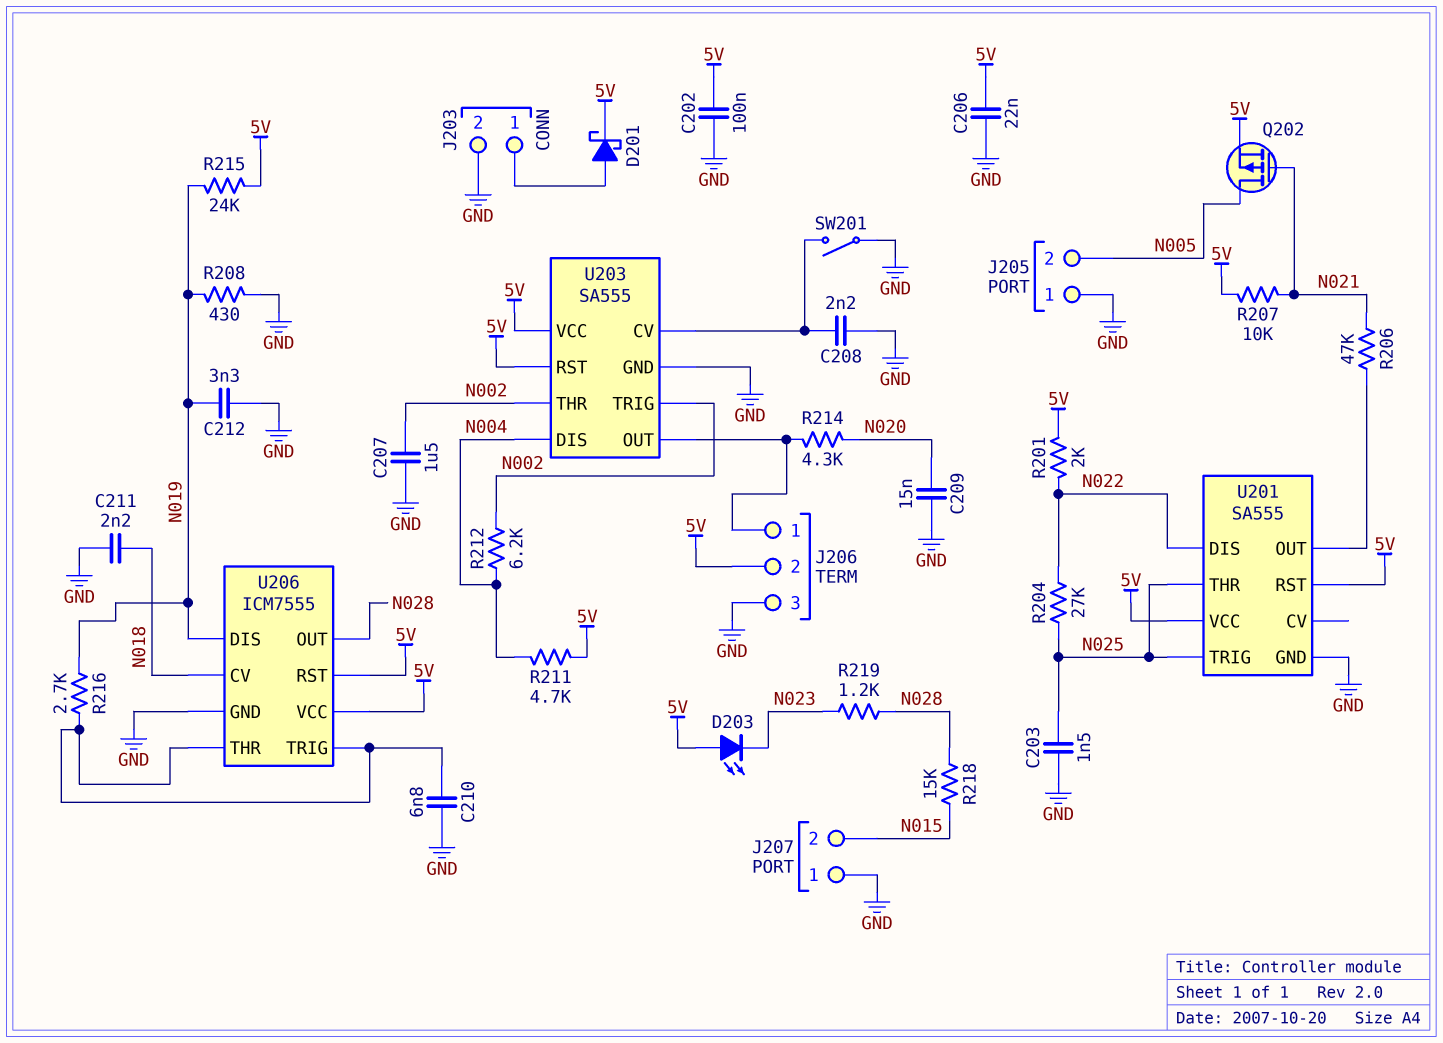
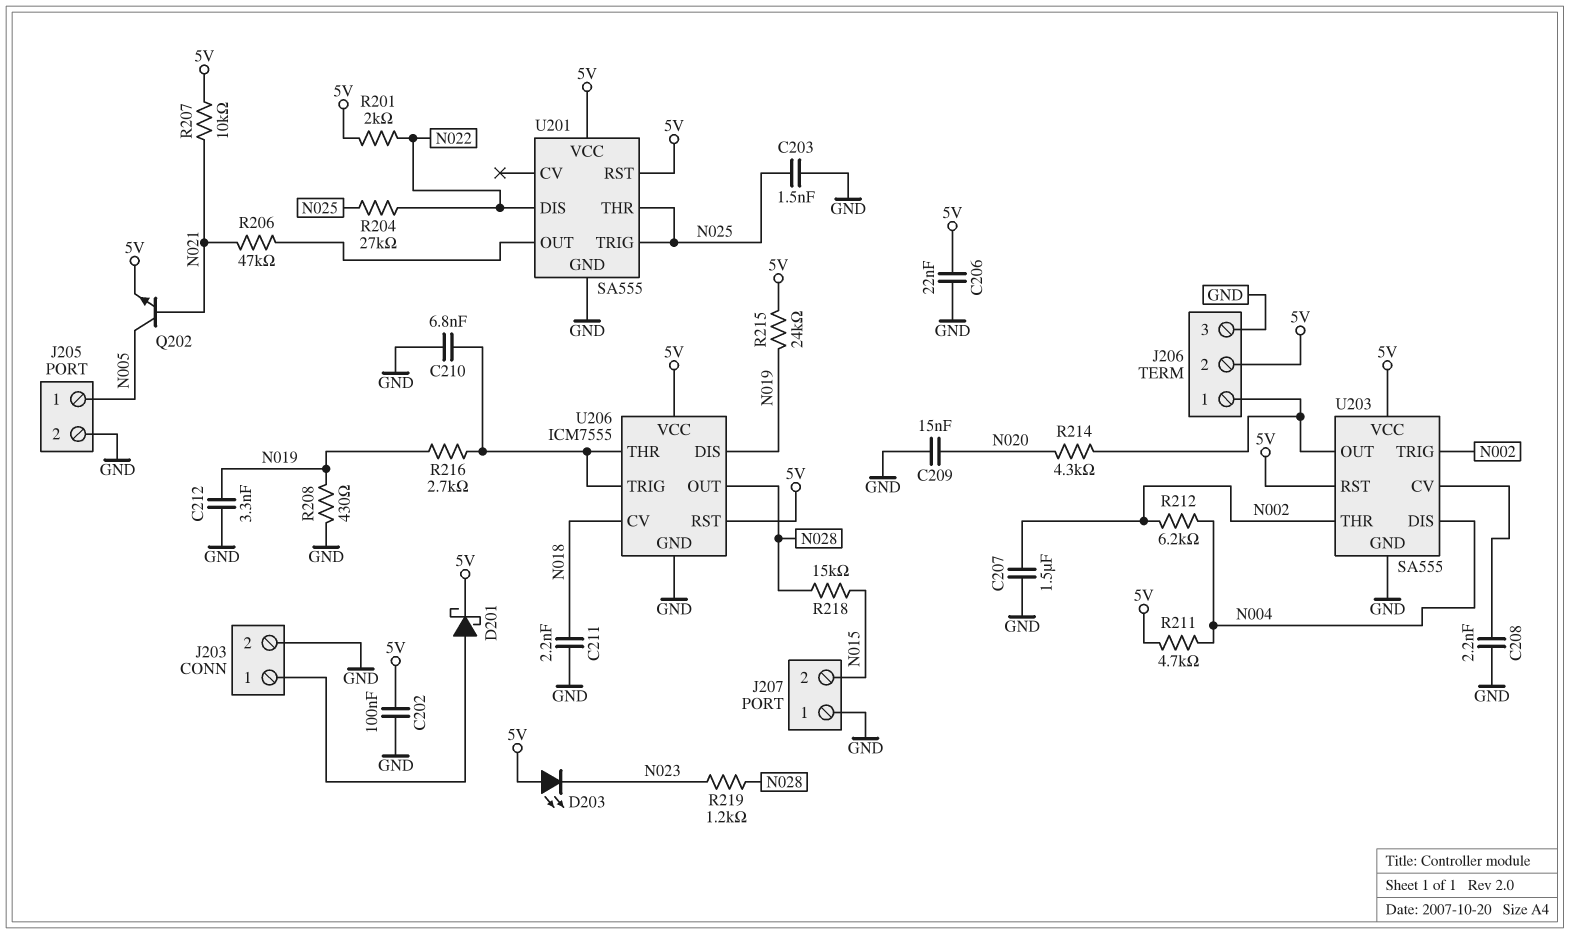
J205 pin 1: GND -> N005
J205 pin 2: N005 -> GND
Q202: PMOS (G N021, D N005, S 5V) -> NPN (B N021, C N005, E 5V)
SW201: switch (GND, U203/CV) -> none

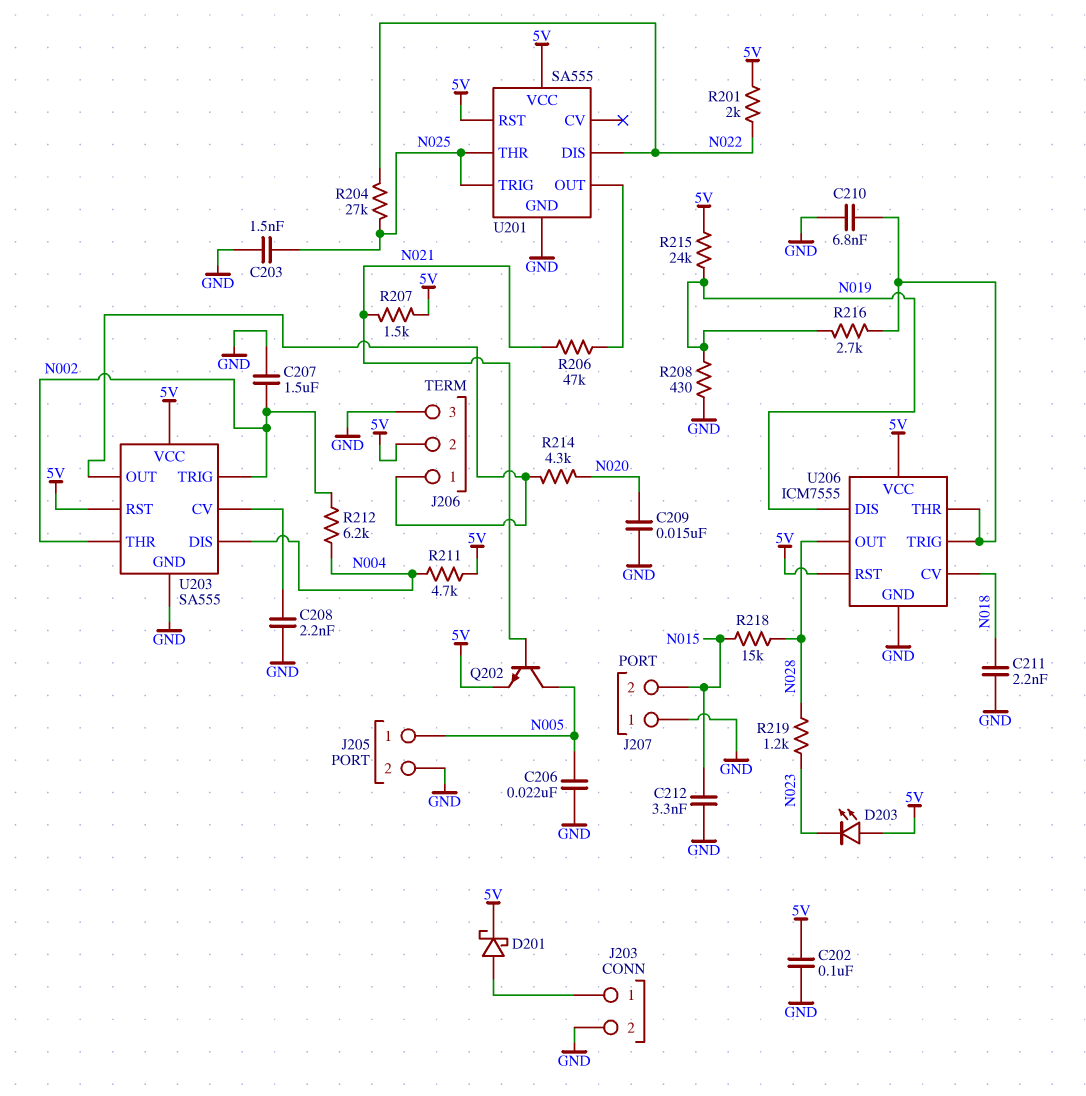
C206: 22nF (5V, GND) -> 22nF (GND, N005)
C212: 3.3nF (GND, N019) -> 3.3nF (GND, N015)
R207: 10k (5V, N021) -> 1.5k (5V, N021)

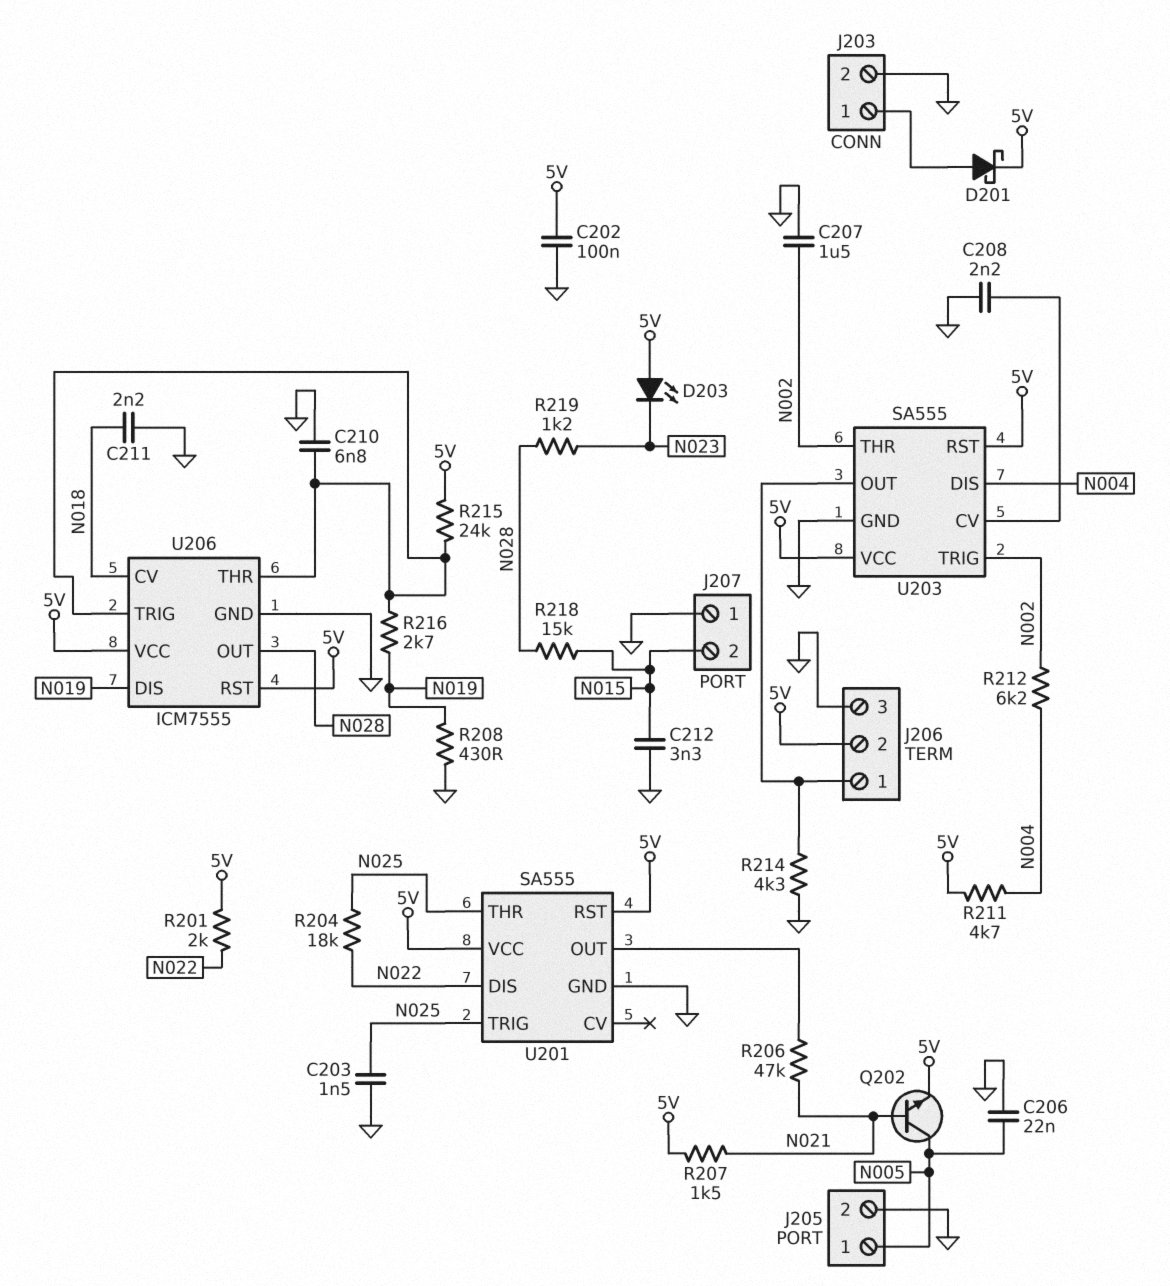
C209: 15nF (GND, N020) -> none
R204: 27k (N022, N025) -> 18k (N022, N025)
R214: 4.3k (J206/1, N020) -> 4.3k (GND, J206/1)
R215: 24k (5V, N019) -> 24k (5V, U206/THR)

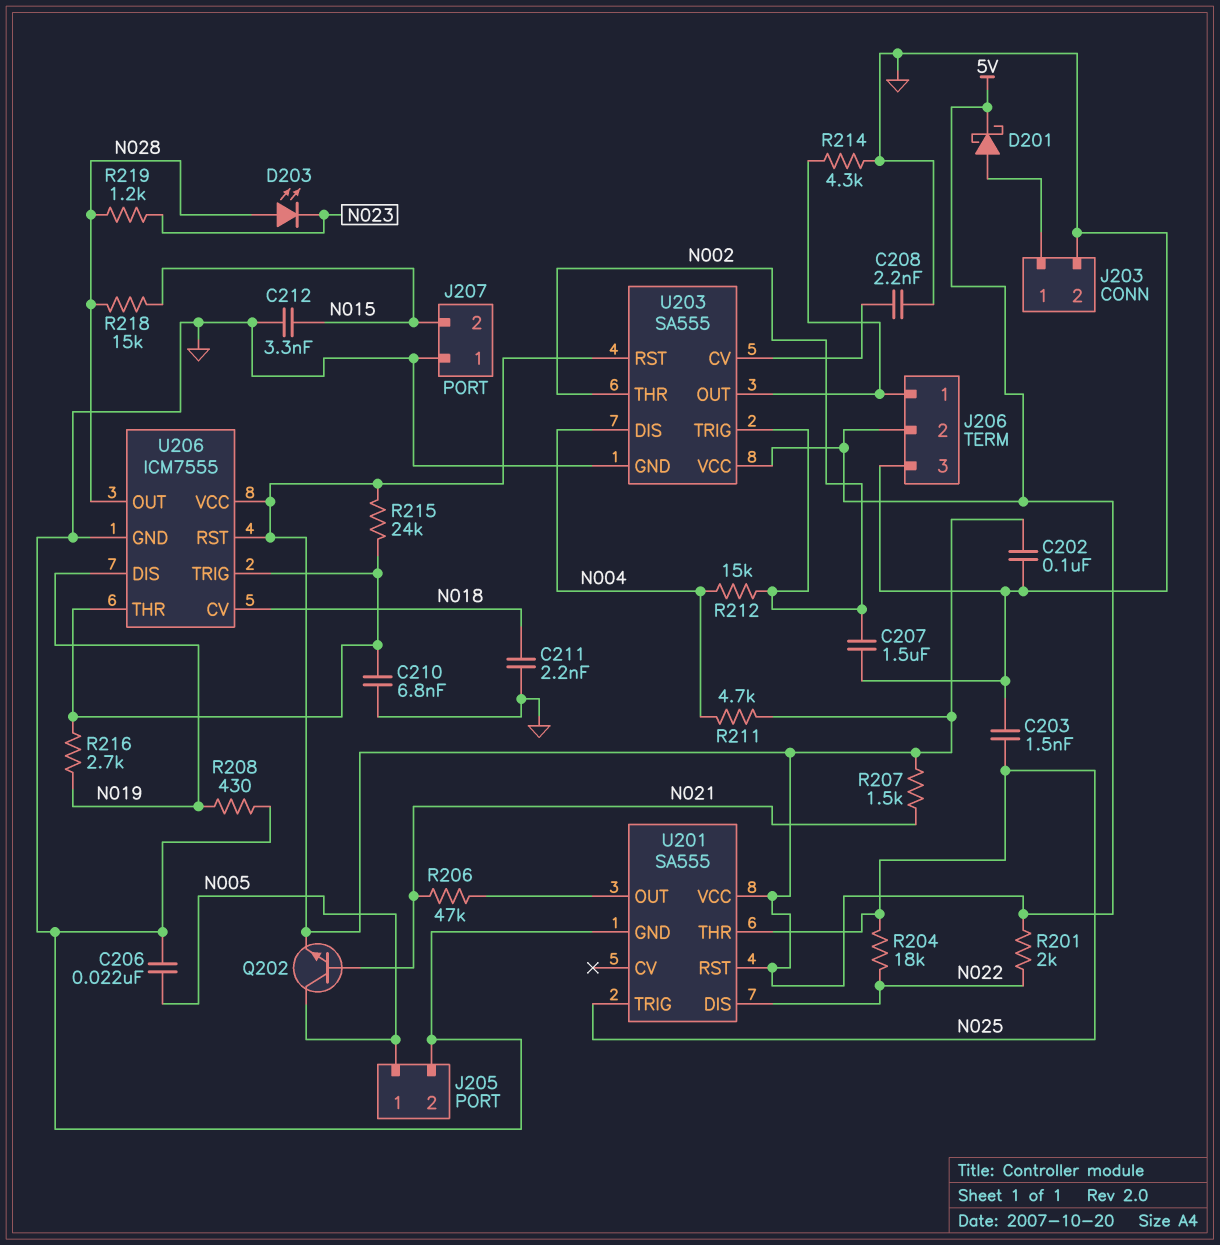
D203: LED (A 5V, K N023) -> LED (A N028, K N023)
R212: 6.2k (N002, N004) -> 15k (N002, N004)

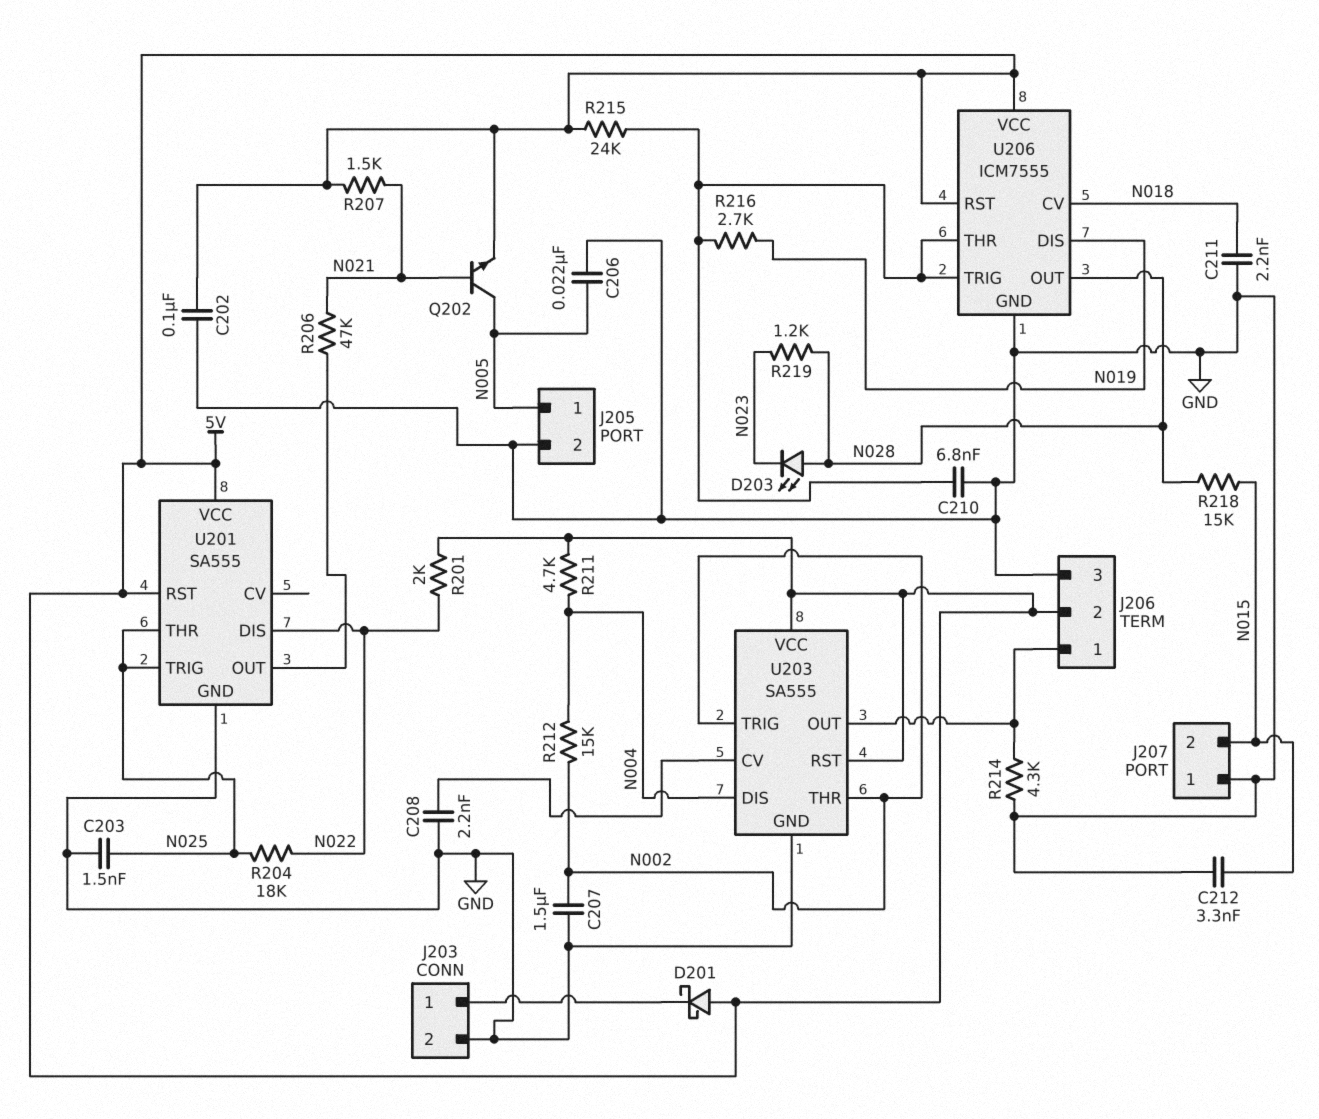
D201: schottky (A J203/1, K 5V) -> schottky (A 5V, K J203/1)
R208: 430 (GND, N019) -> none

